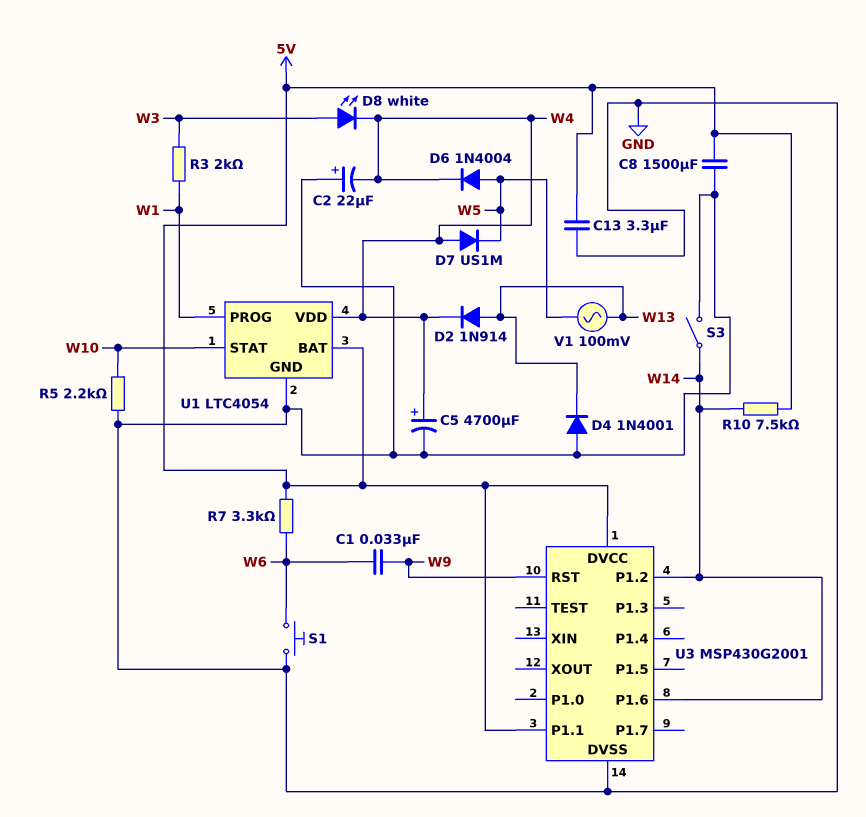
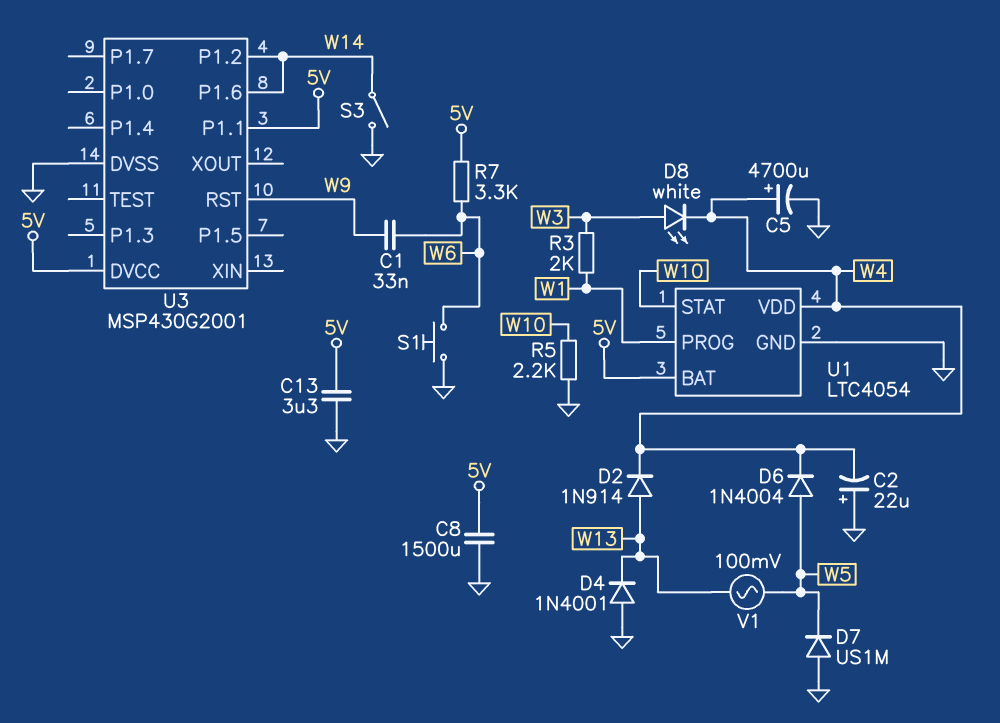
D7: diode US1M (A W4, K W5) -> diode US1M (A GND, K W5)
R10: 7.5k (5V, W14) -> none

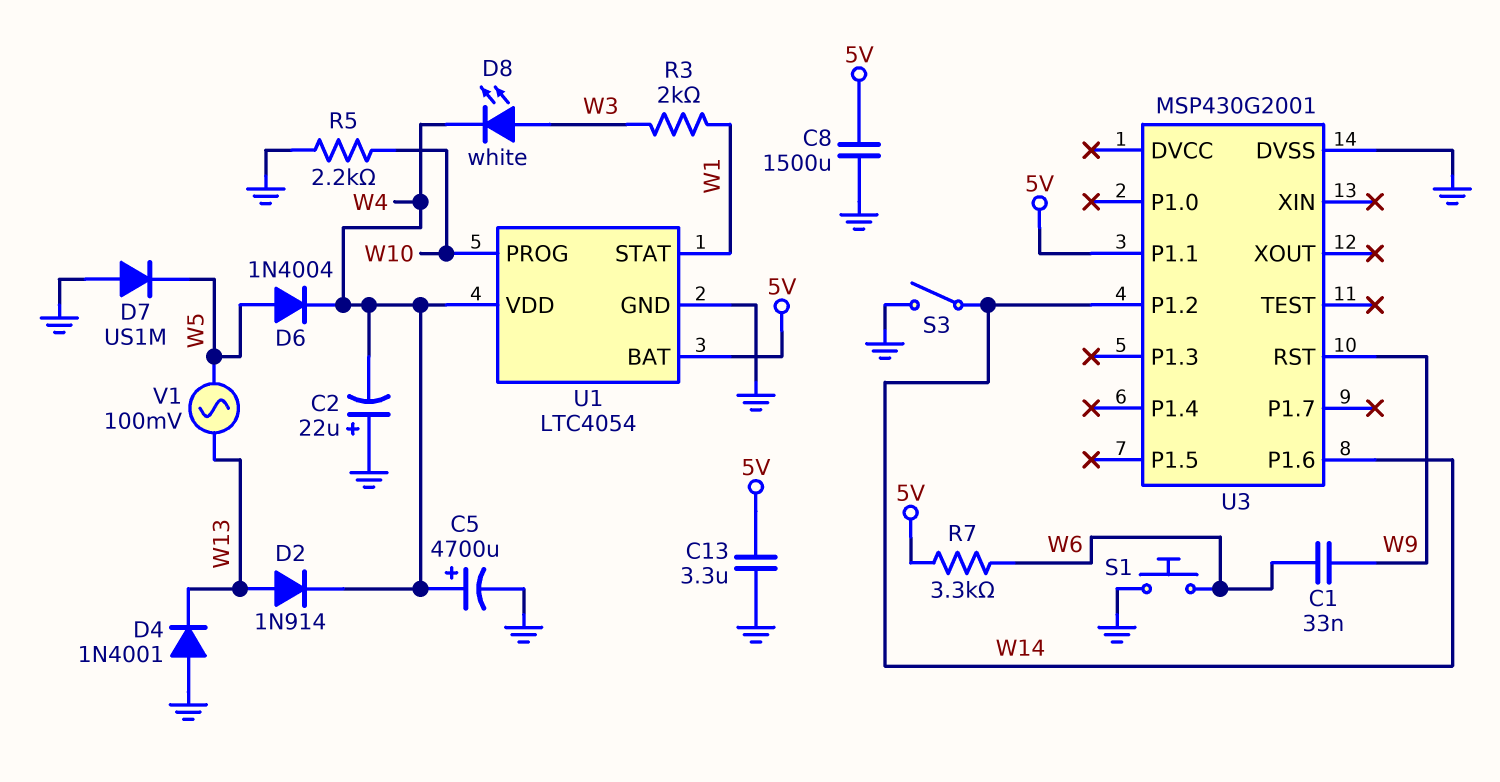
U1 pin PROG: W1 -> W10
U1 pin STAT: W10 -> W1
U3 pin DVCC: 5V -> none

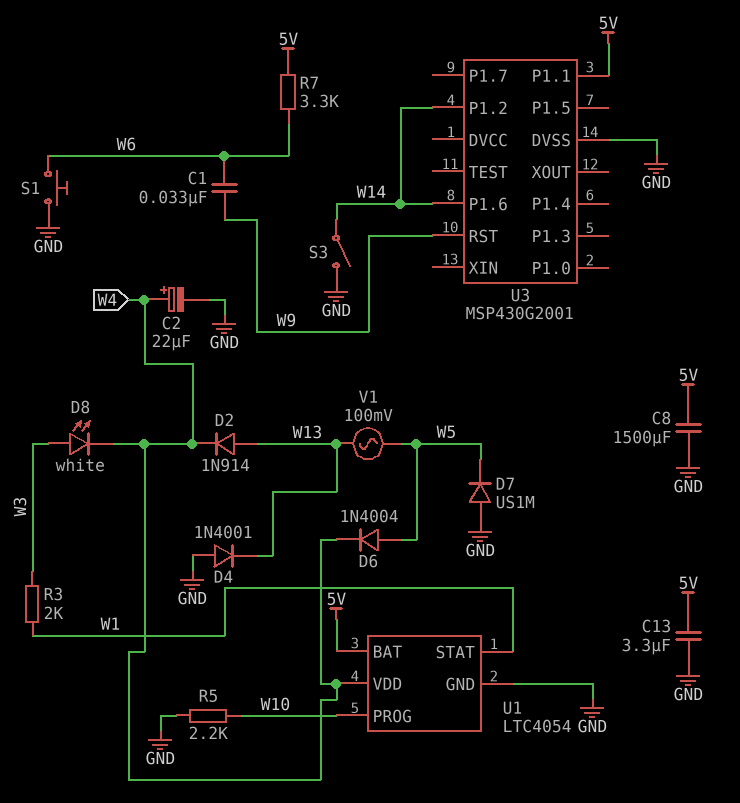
C2: 22uF (plus GND, minus W4) -> 22uF (plus W4, minus GND)
C5: 4700uF (plus W4, minus GND) -> none

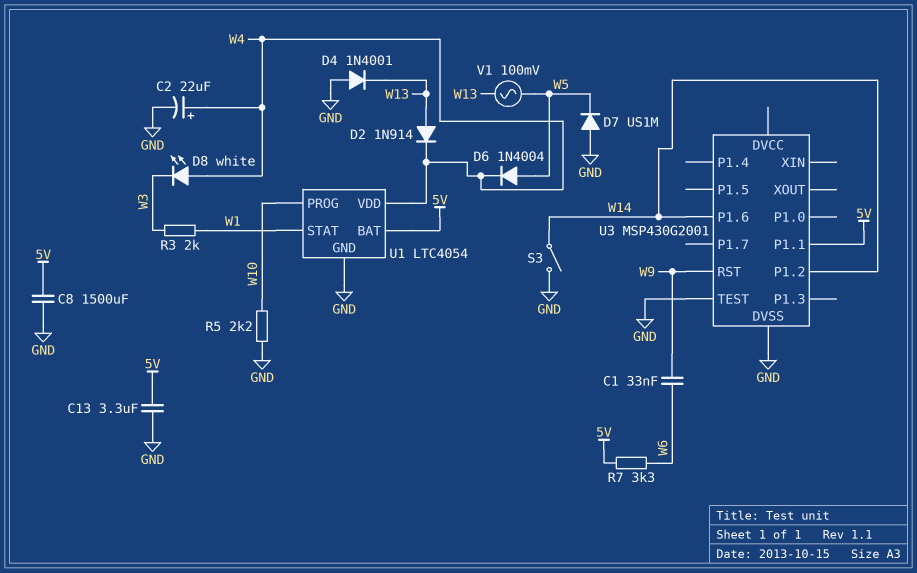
D8: LED white (A W3, K W4) -> LED white (A W4, K W3)
S1: button (GND, W6) -> none
U3 pin TEST: none -> GND

